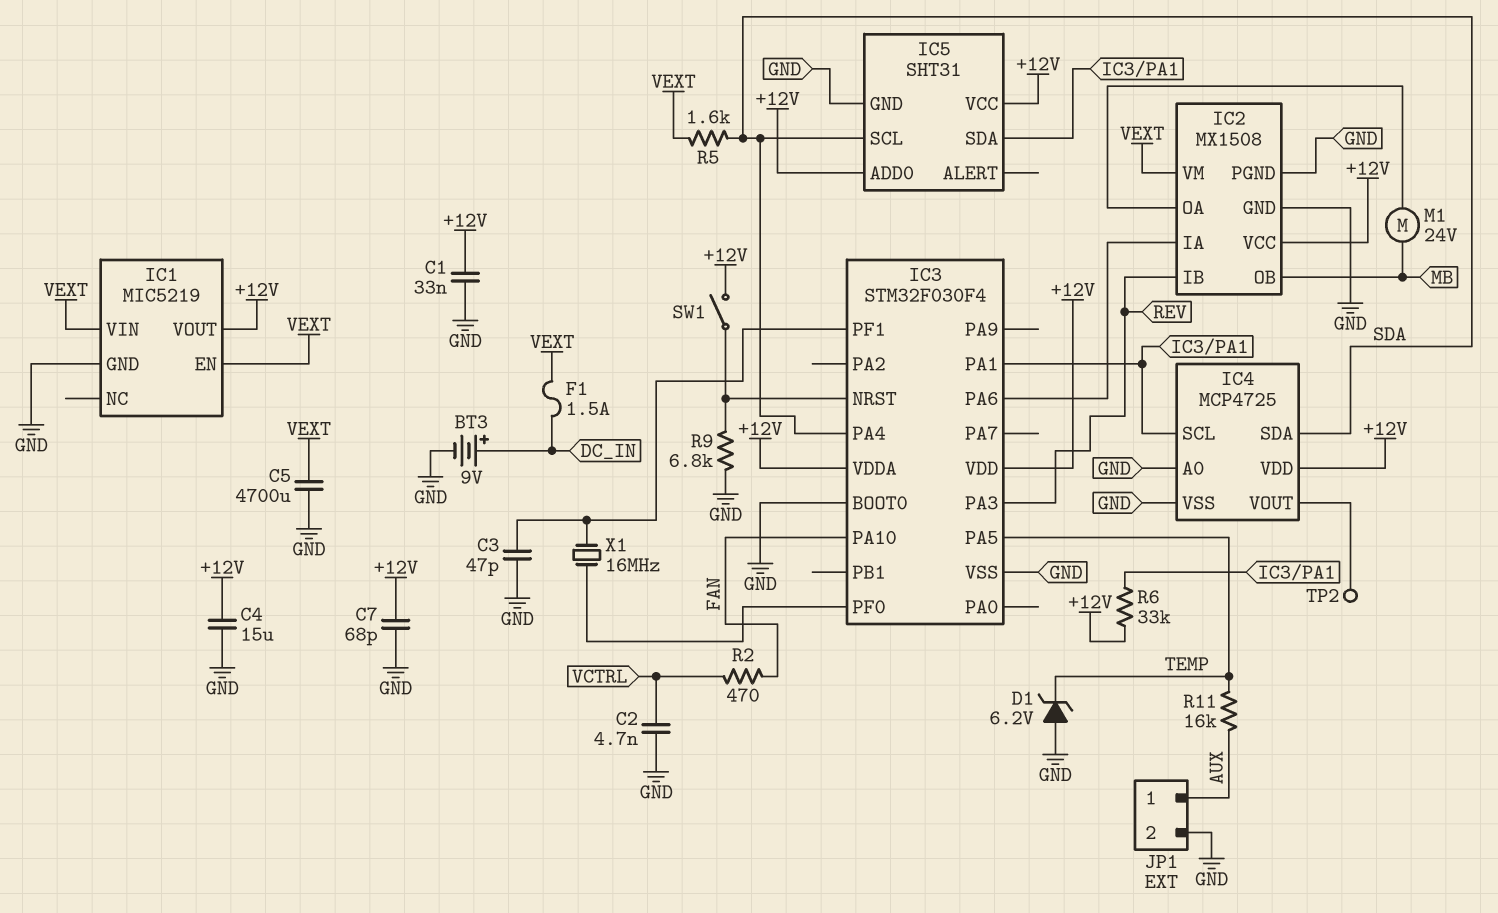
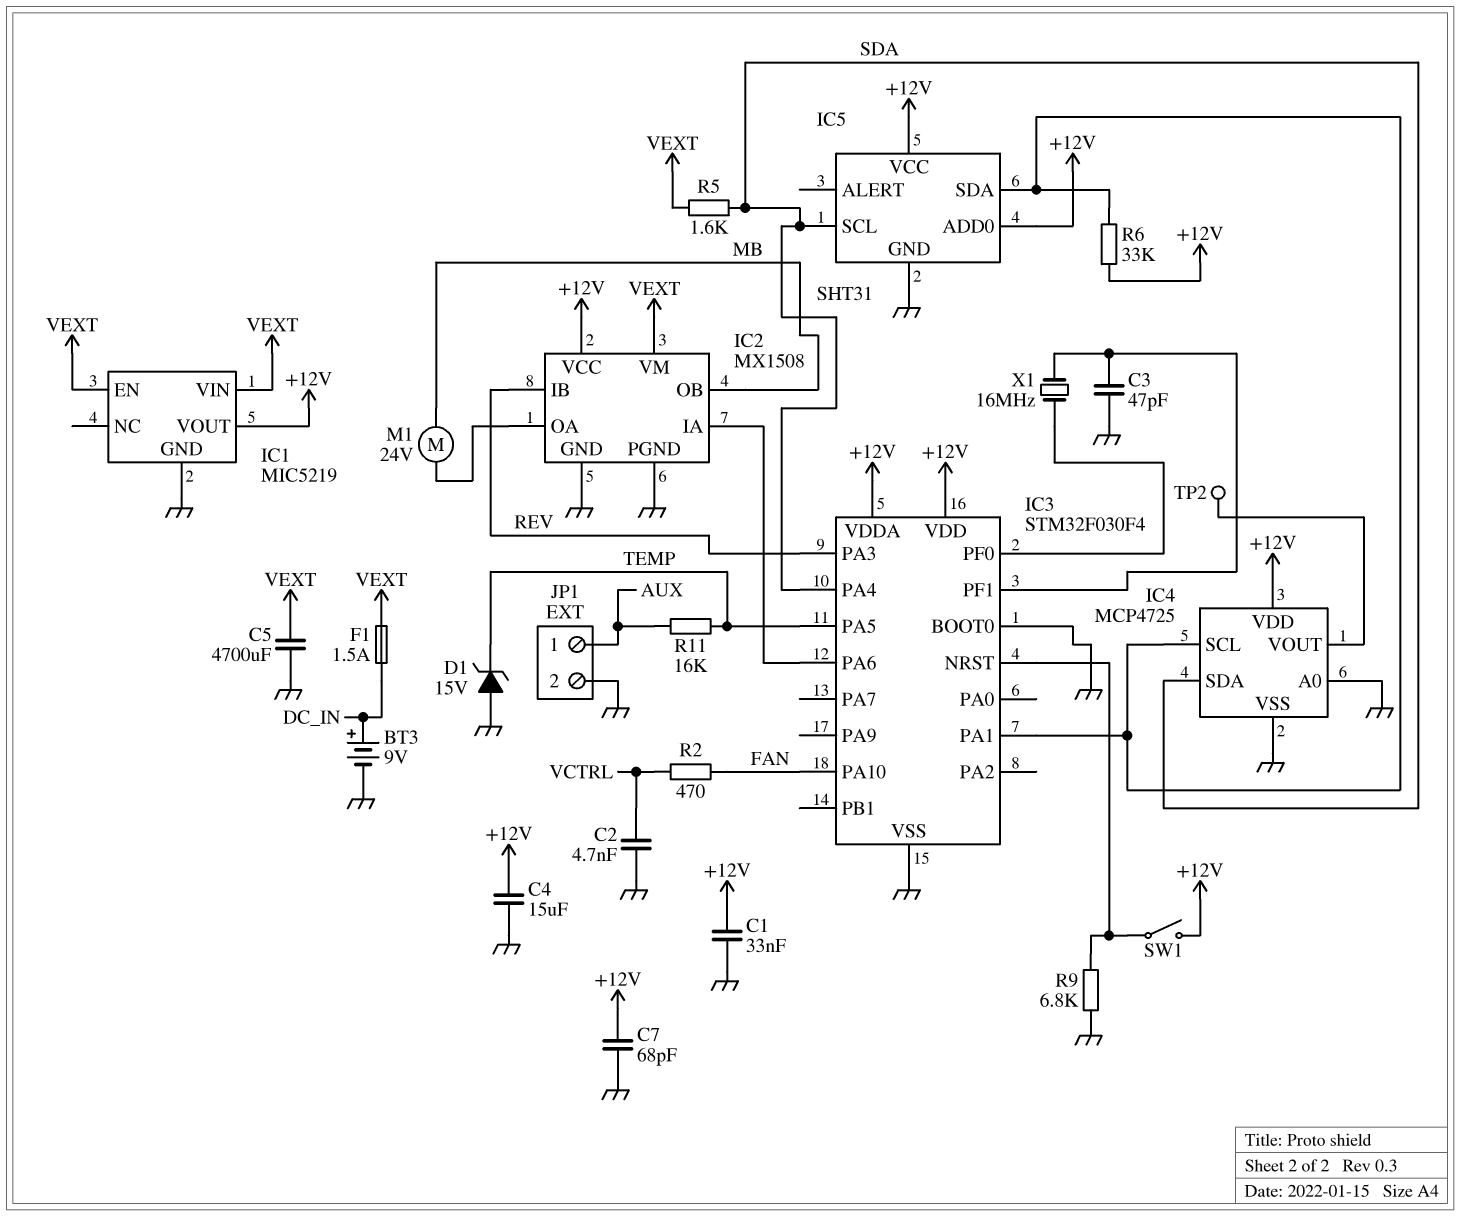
D1: zener 6.2V (A GND, K TEMP) -> zener 15V (A GND, K TEMP)

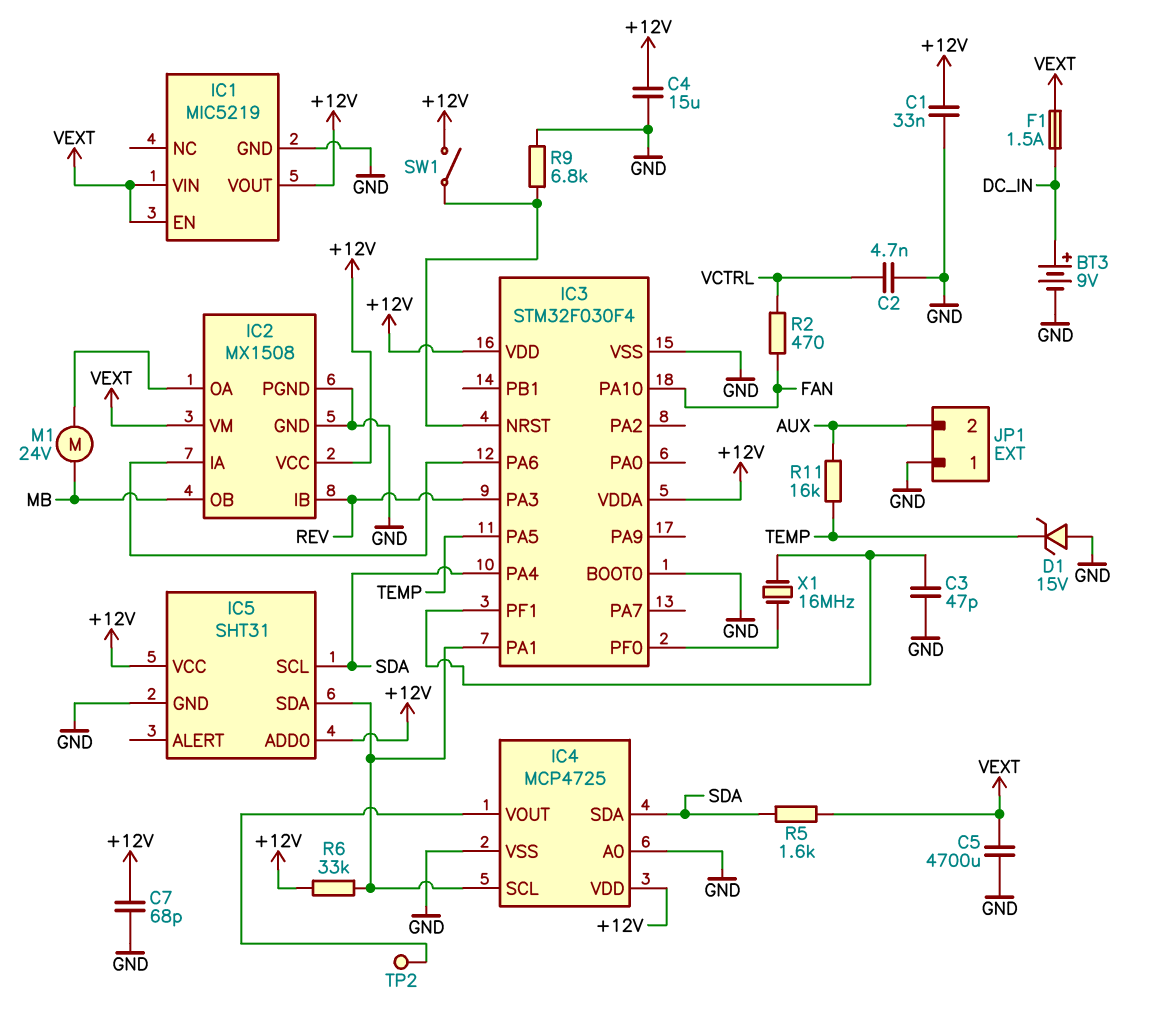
JP1 pin 1: AUX -> GND
JP1 pin 2: GND -> AUX

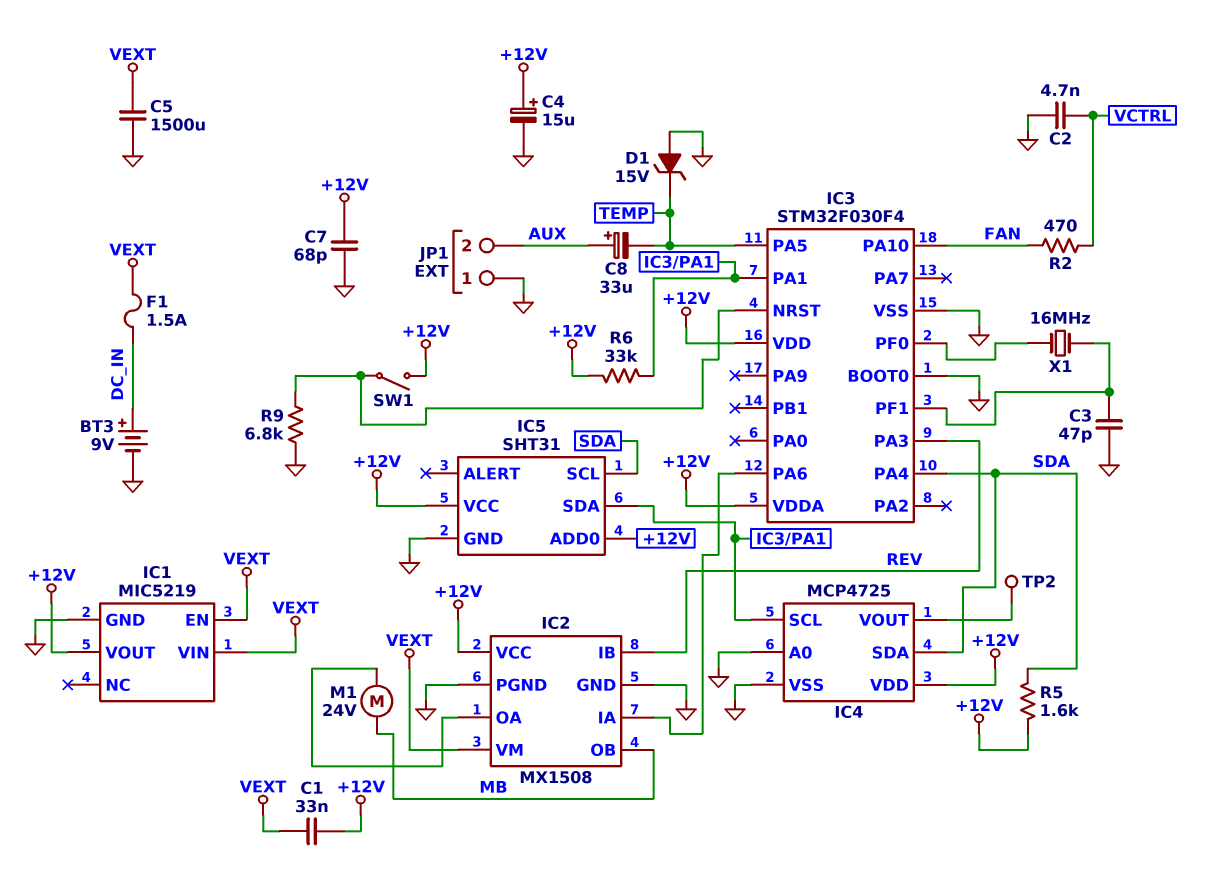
C1: 33nF (+12V, GND) -> 33nF (+12V, VEXT)
C4: 15uF (+12V, GND) -> 15uF (plus +12V, minus GND)
C5: 4700uF (GND, VEXT) -> 1500uF (GND, VEXT)
C8: none -> 33uF (plus AUX, minus TEMP)
R5: 1.6k (SDA, VEXT) -> 1.6k (+12V, SDA)
R11: 16k (AUX, TEMP) -> none

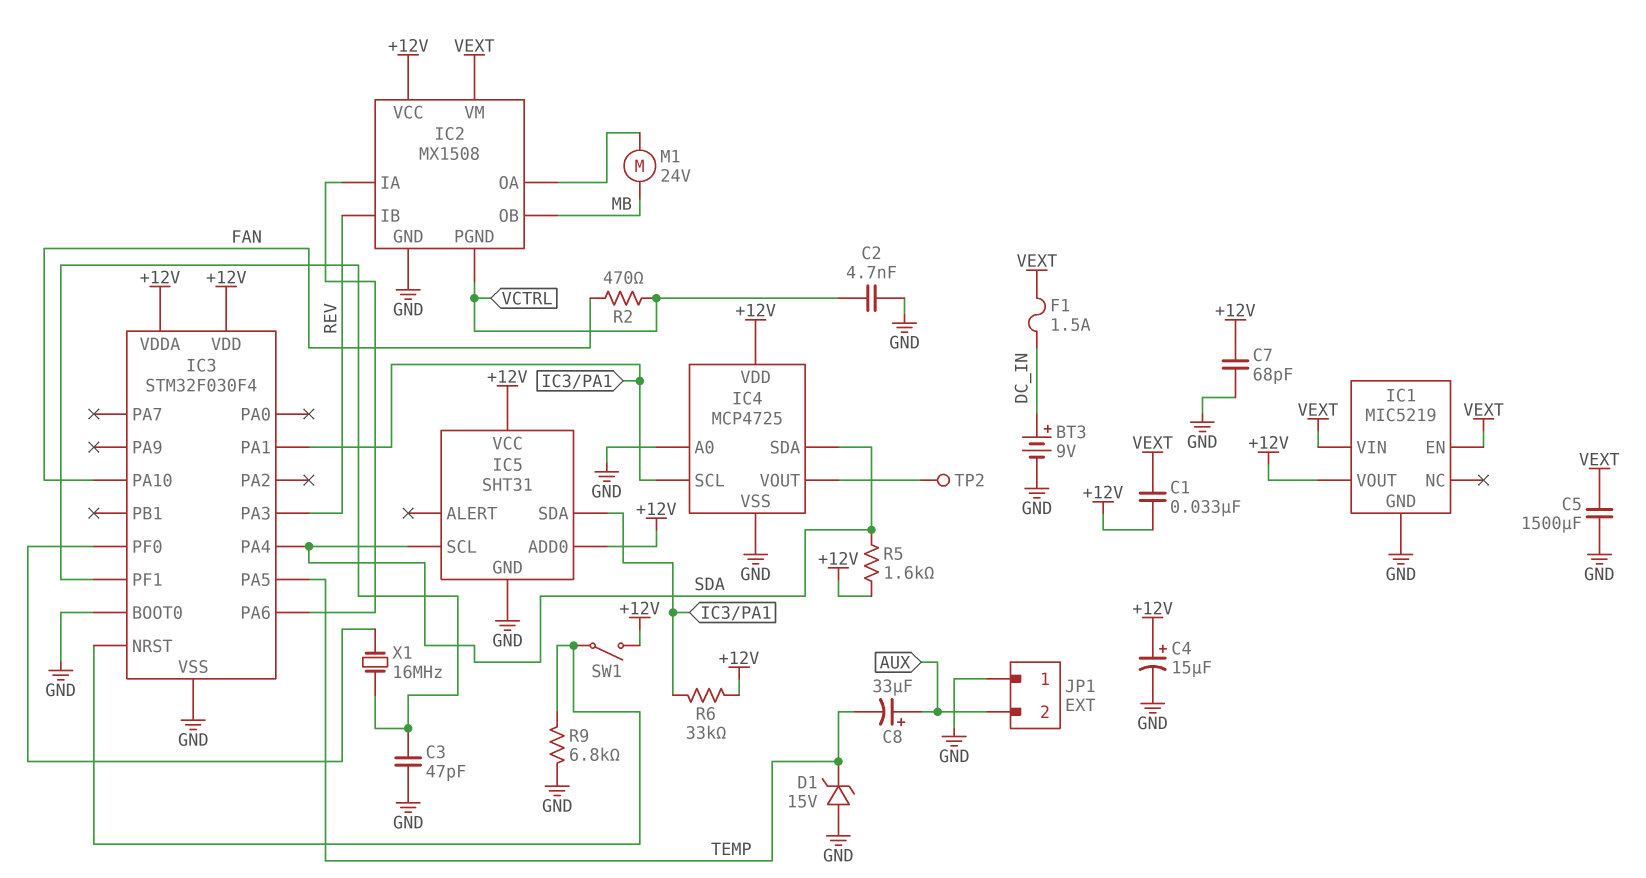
IC2 pin PGND: GND -> VCTRL

